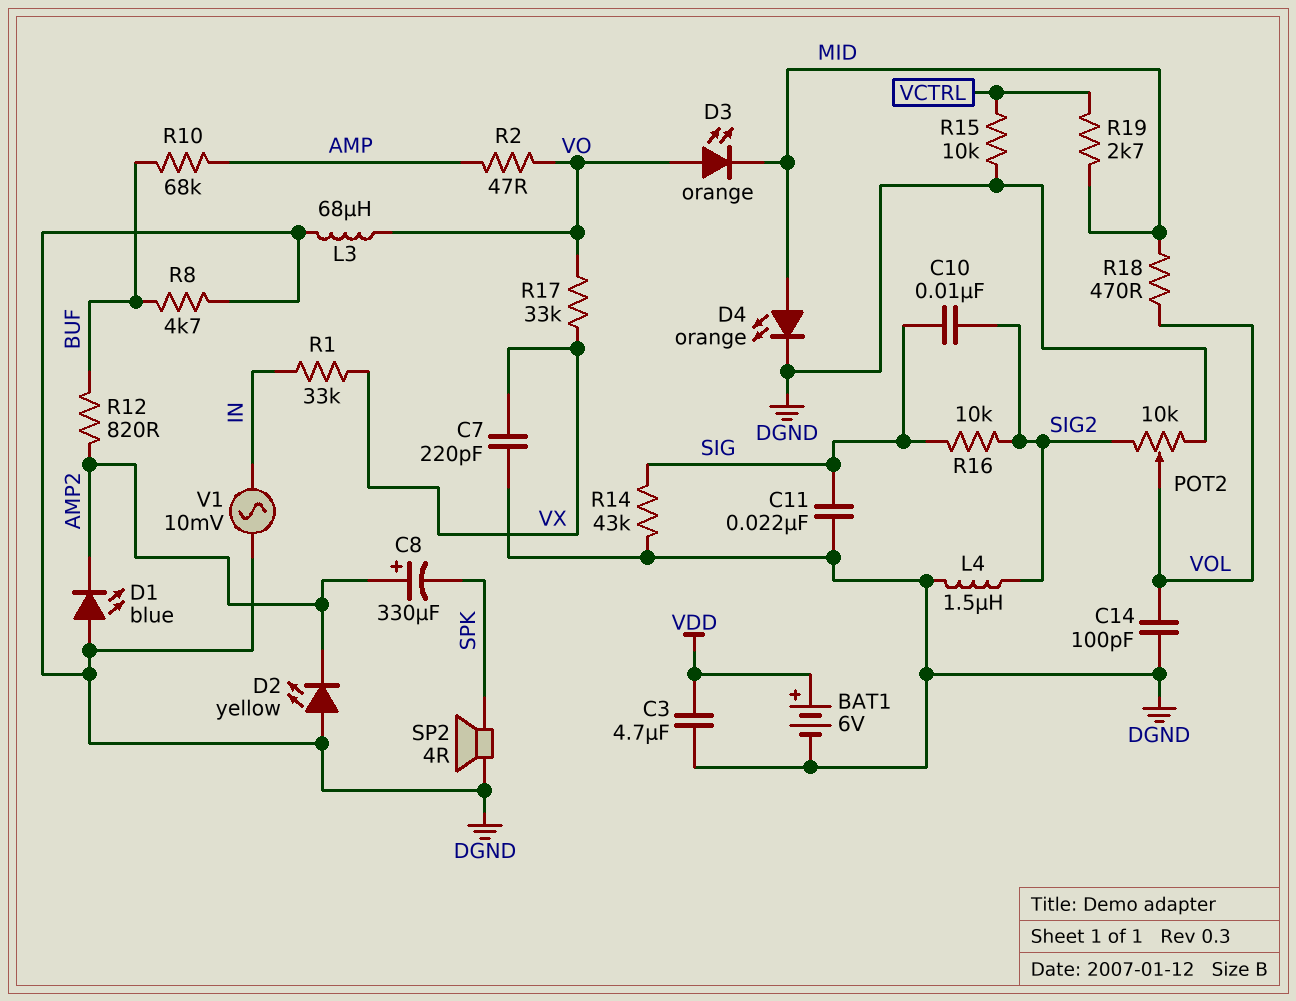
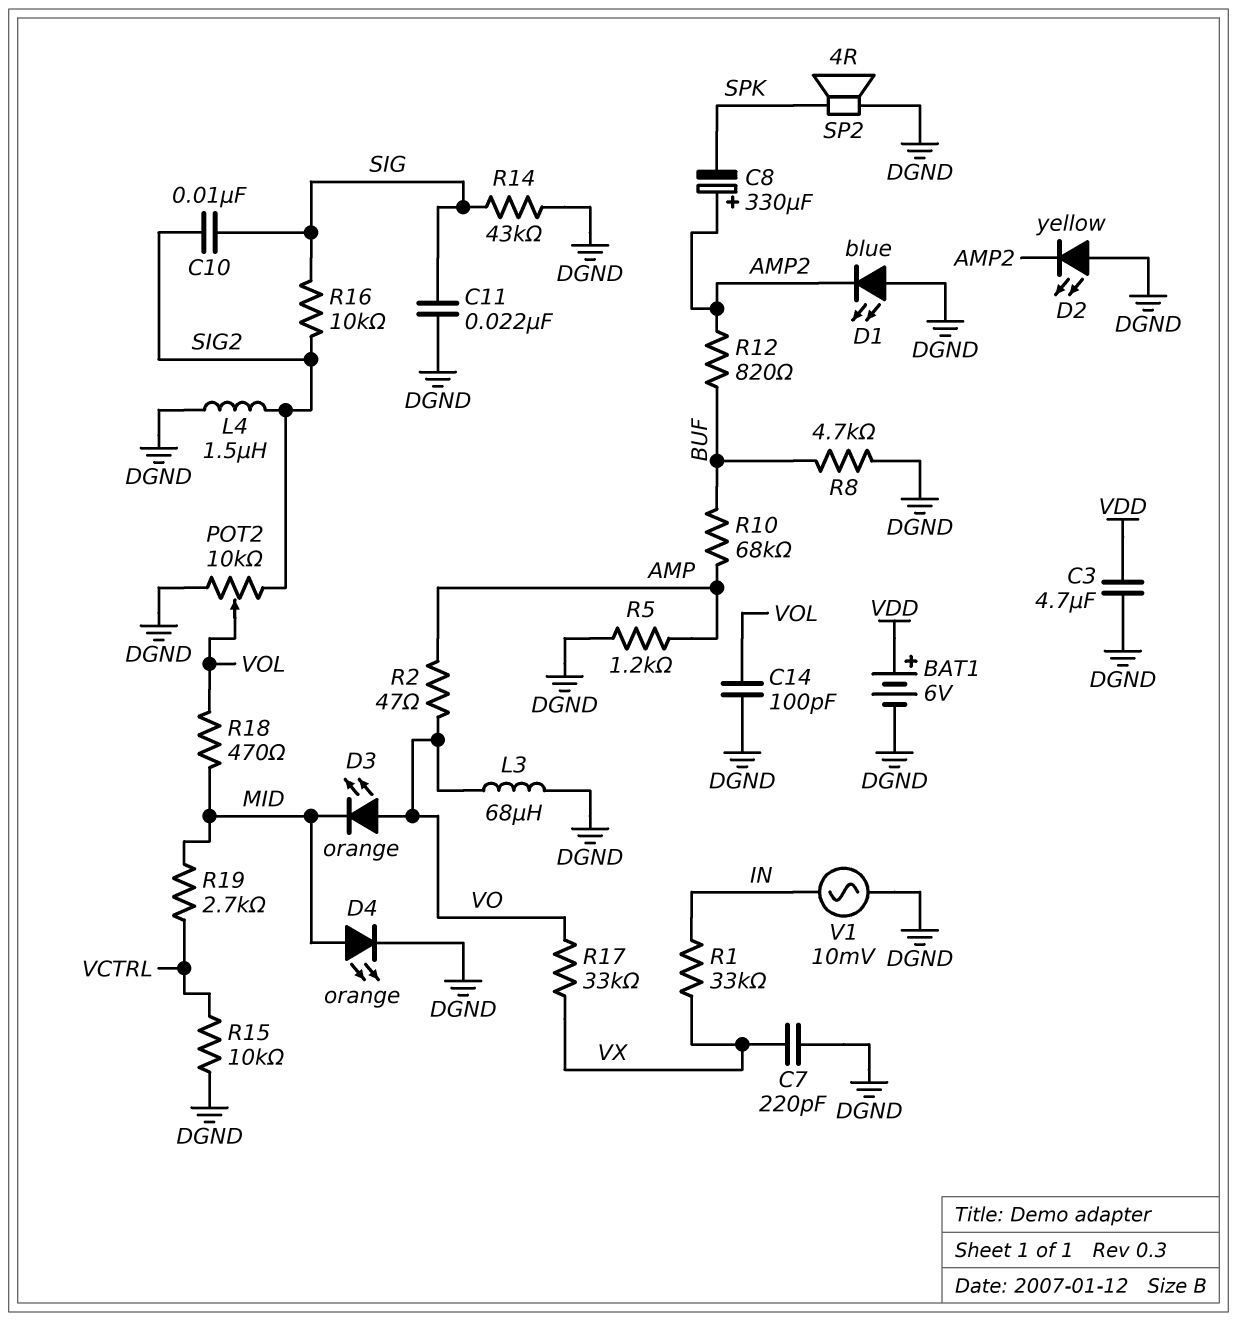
R5: none -> 1.2k (AMP, DGND)

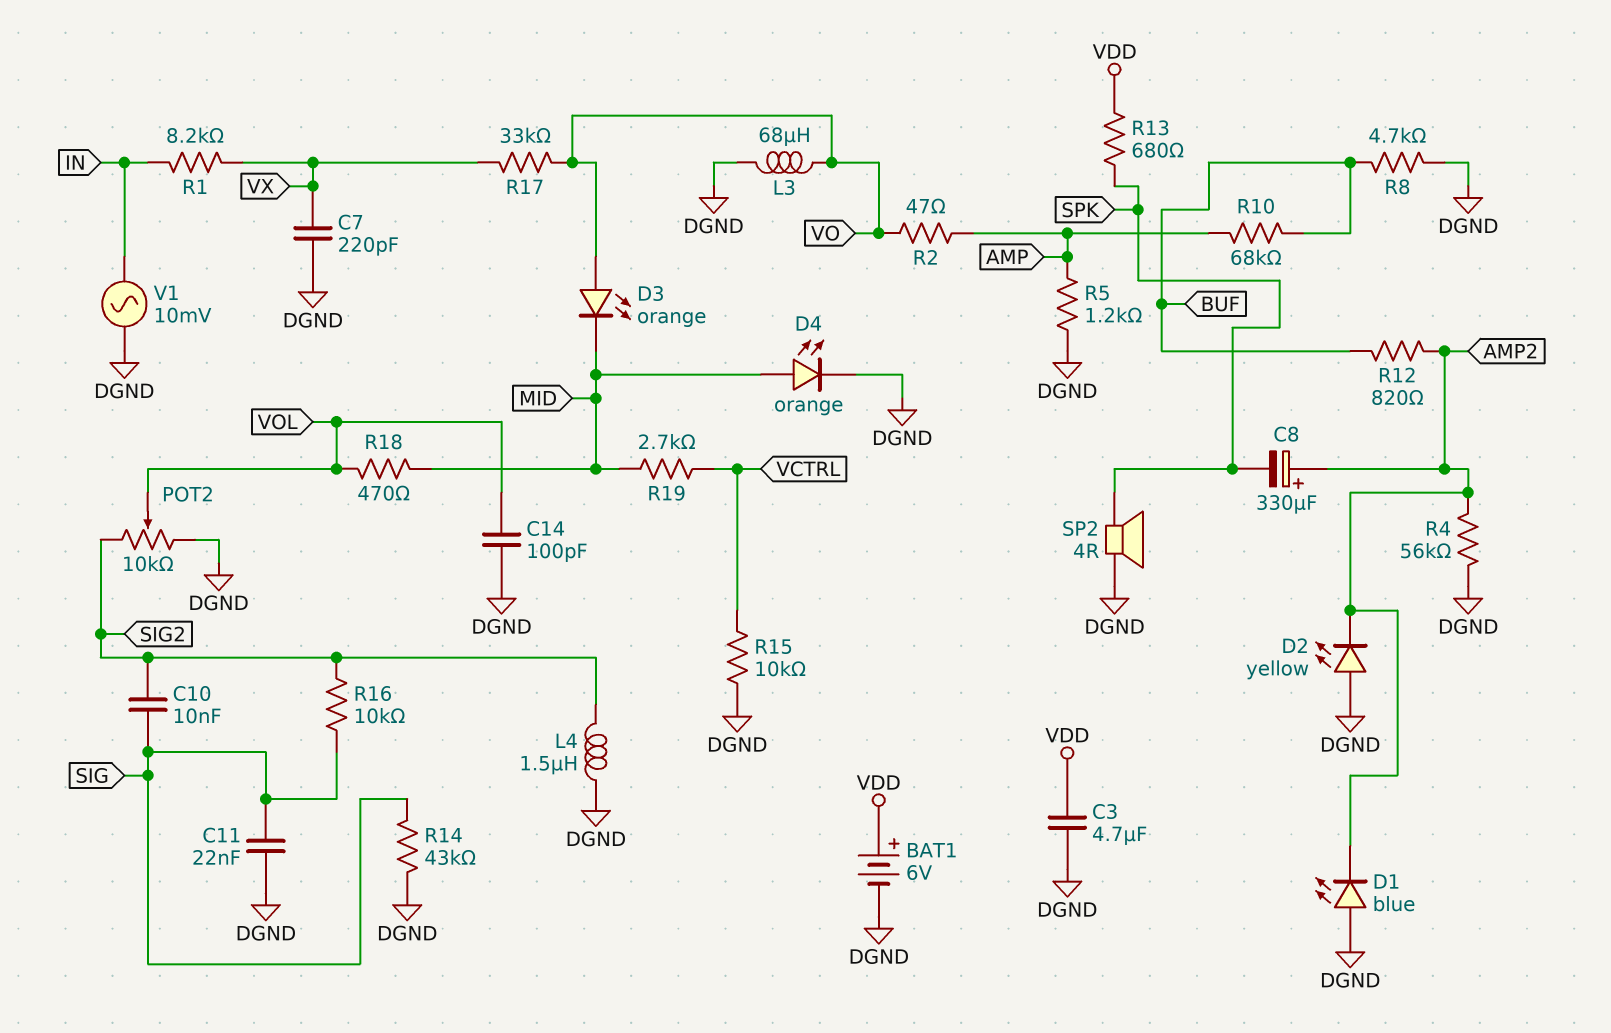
R1: 33k (IN, VX) -> 8.2k (IN, VX)
R4: none -> 56k (AMP2, DGND)
R13: none -> 680 (SPK, VDD)

